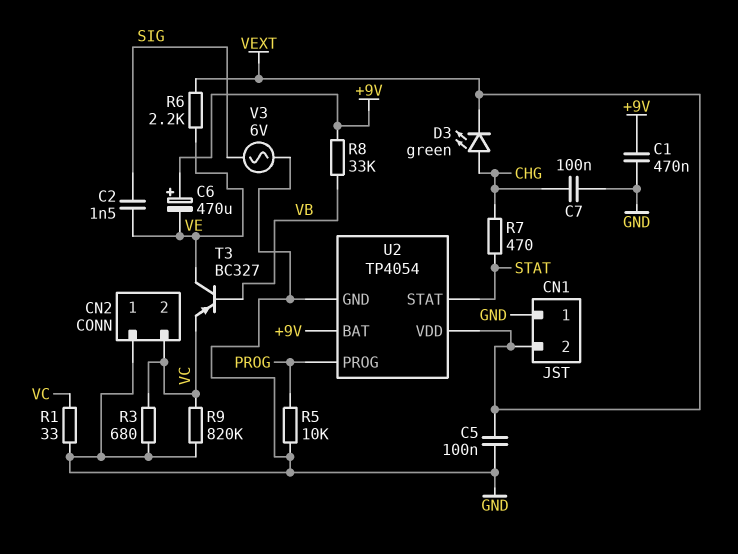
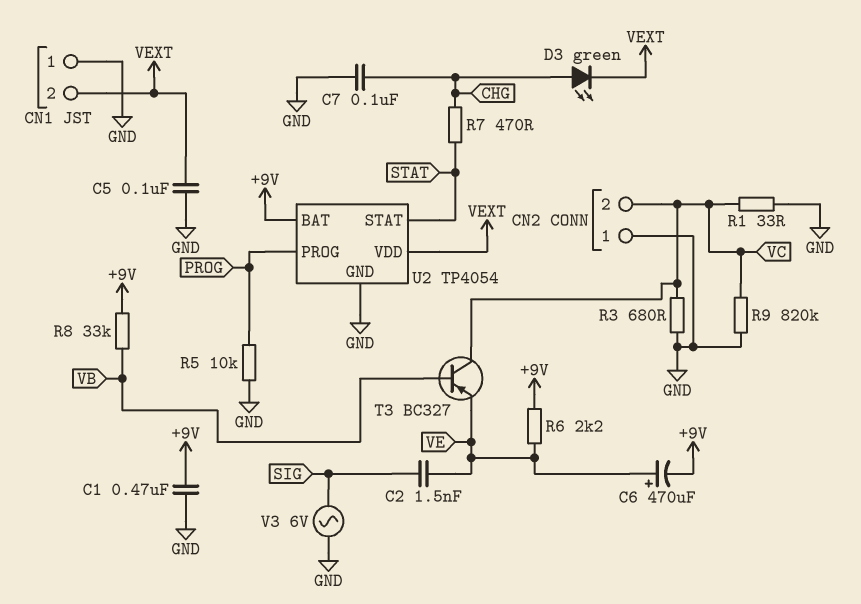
C6: 470uF (plus +9V, minus VE) -> 470uF (plus VE, minus +9V)
R6: 2.2k (VE, VEXT) -> 2.2k (+9V, VE)
T3: PNP BC327 (B VB, C VE, E VC) -> PNP BC327 (B VB, C VC, E VE)

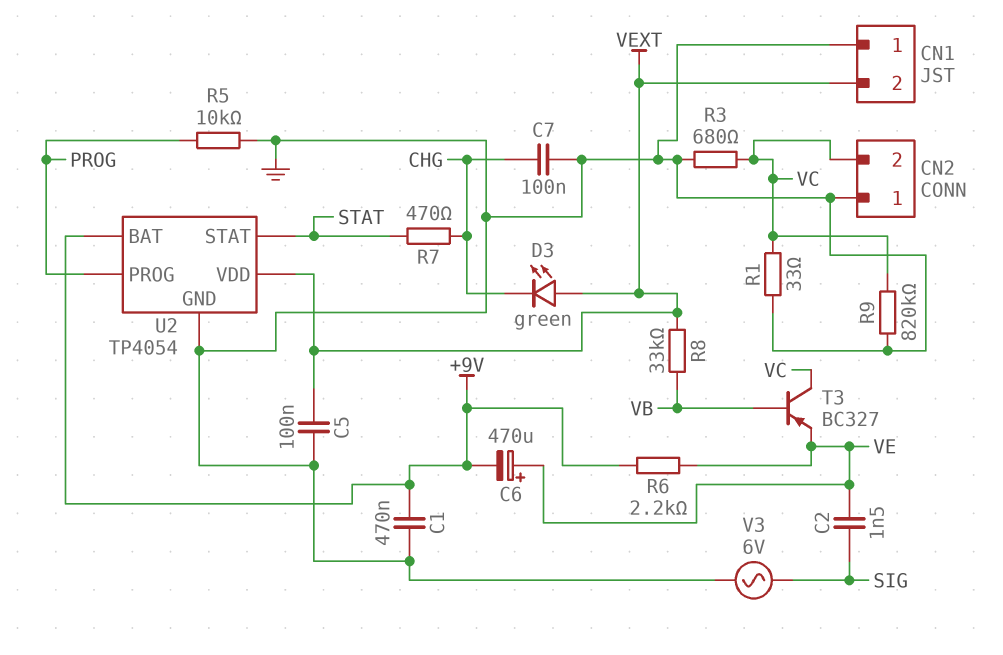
D3: LED green (A CHG, K VEXT) -> LED green (A VEXT, K CHG)
R8: 33k (+9V, VB) -> 33k (VB, VEXT)

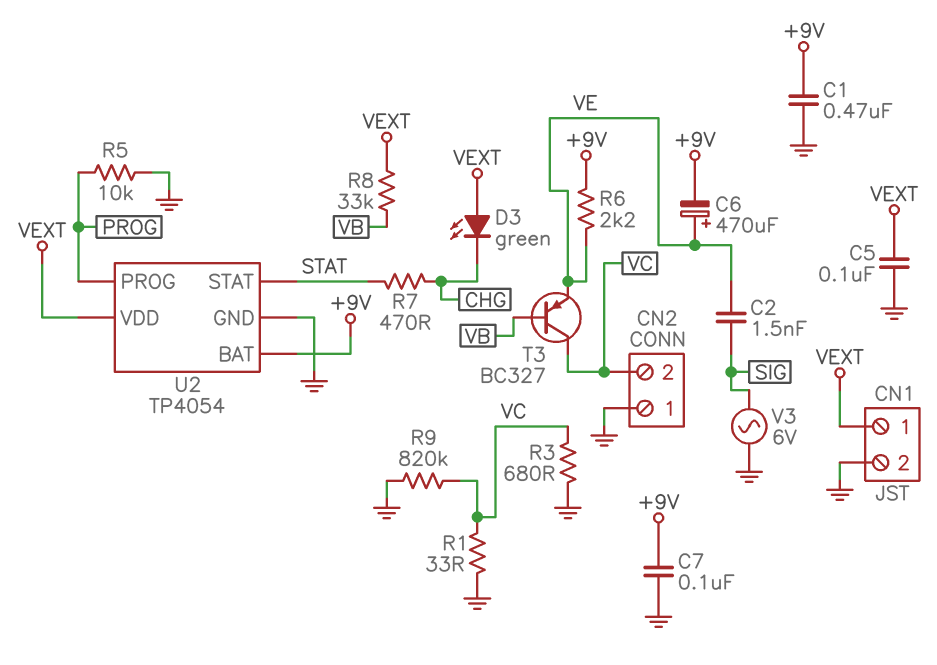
C7: 100nF (CHG, GND) -> 100nF (+9V, GND)
CN1 pin 1: GND -> VEXT
CN1 pin 2: VEXT -> GND

